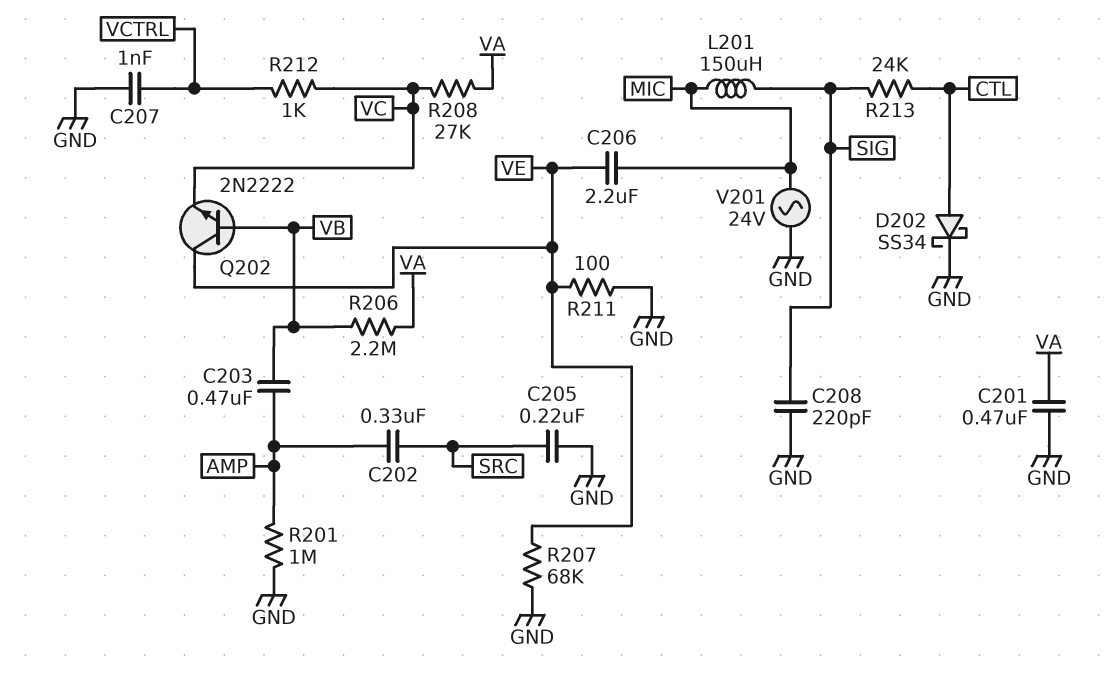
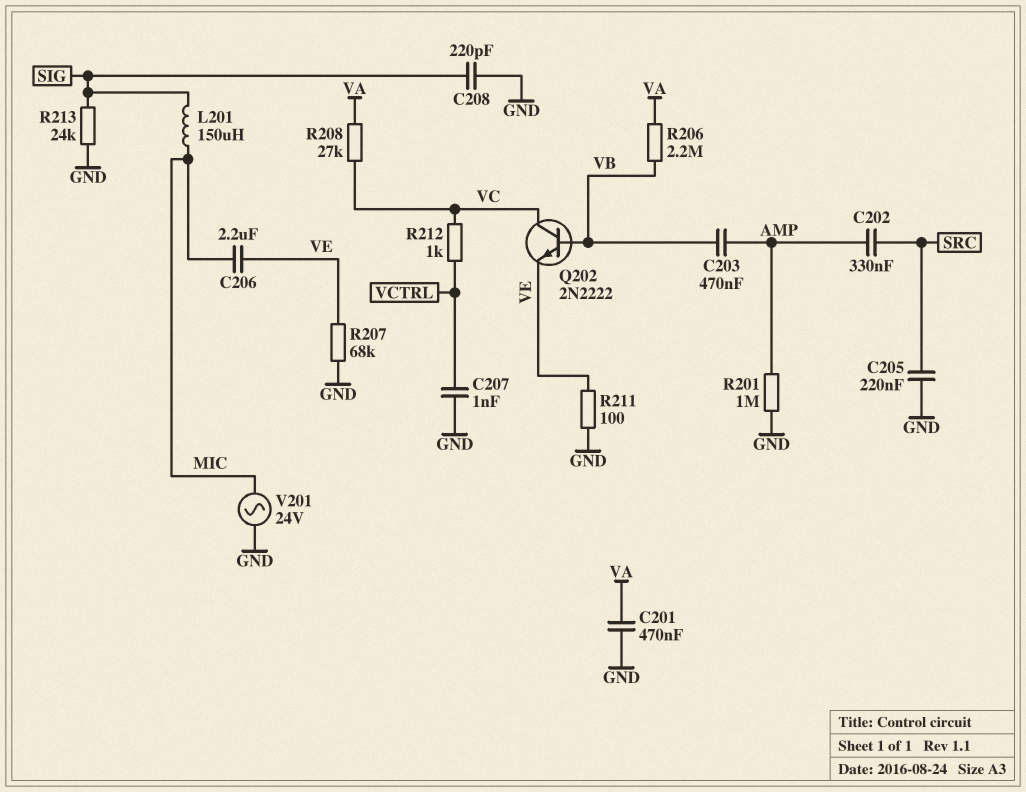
D202: schottky SS34 (A CTL, K GND) -> none
Q202: NPN 2N2222 (B VB, C VE, E VC) -> NPN 2N2222 (B VB, C VC, E VE)
R213: 24k (CTL, SIG) -> 24k (GND, SIG)

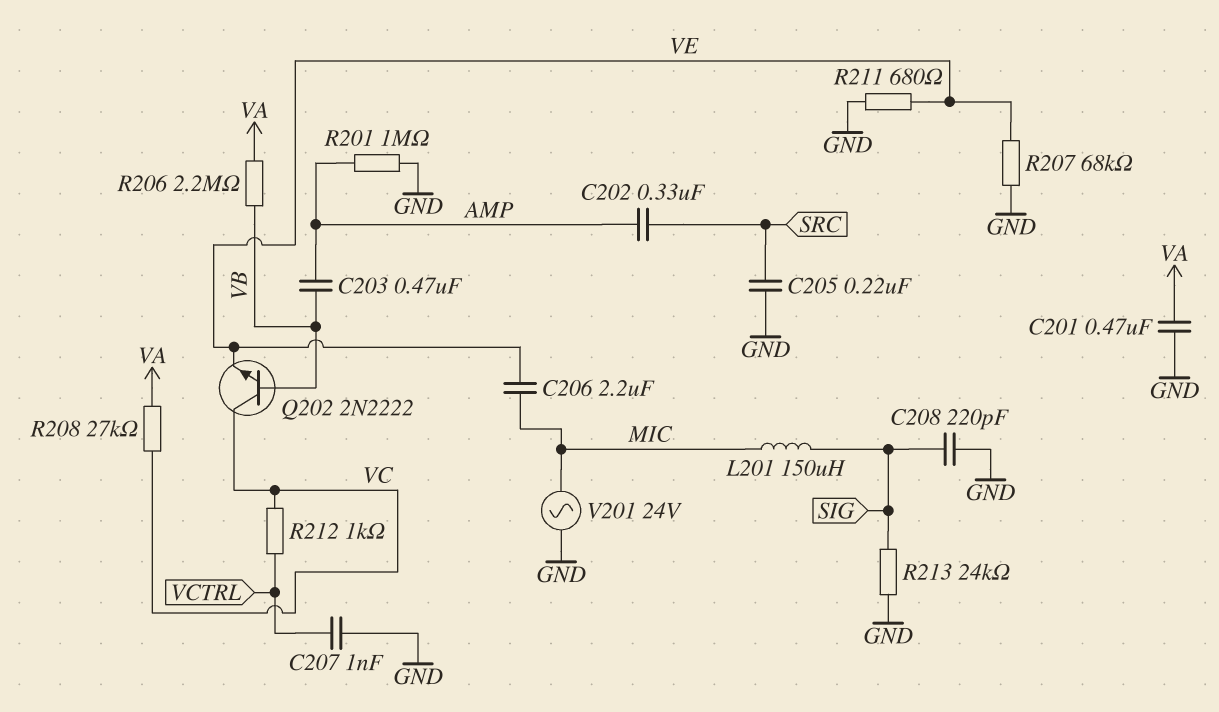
R211: 100 (GND, VE) -> 680 (GND, VE)

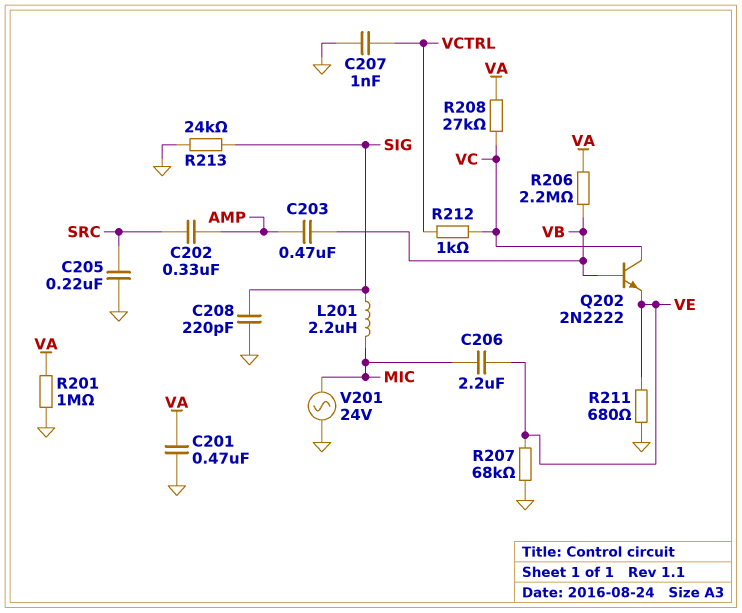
L201: 150uH (MIC, SIG) -> 2.2uH (MIC, SIG)
R201: 1M (AMP, GND) -> 1M (GND, VA)

